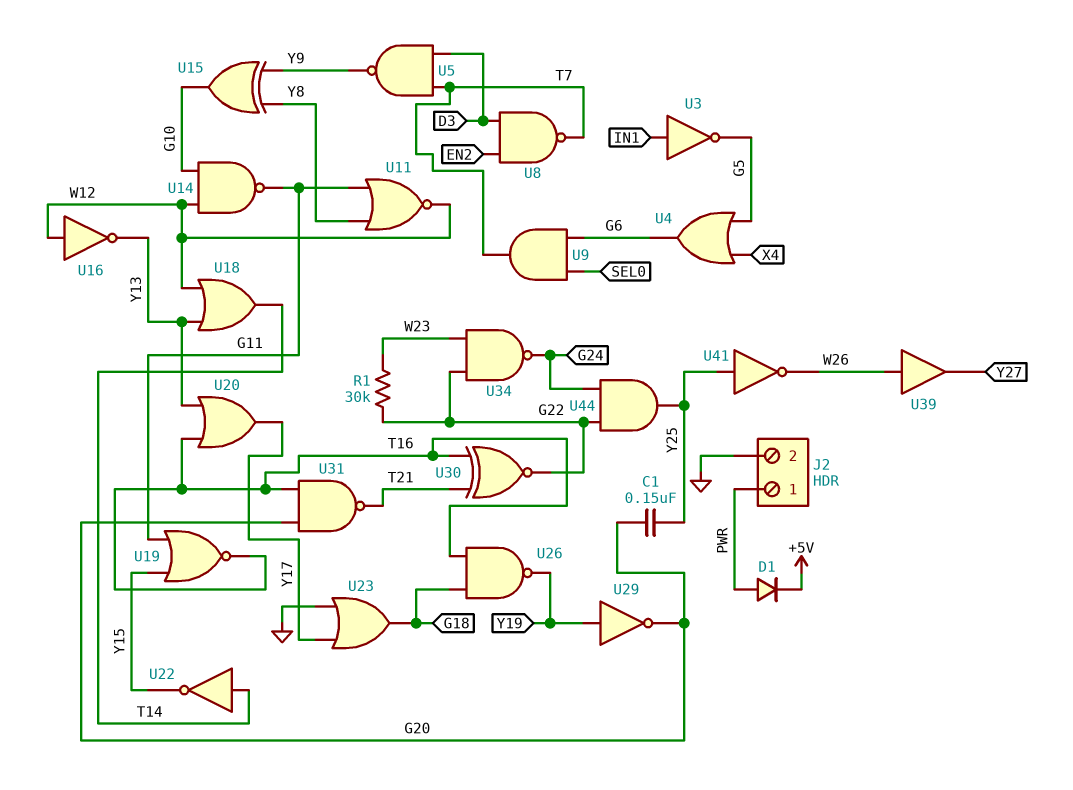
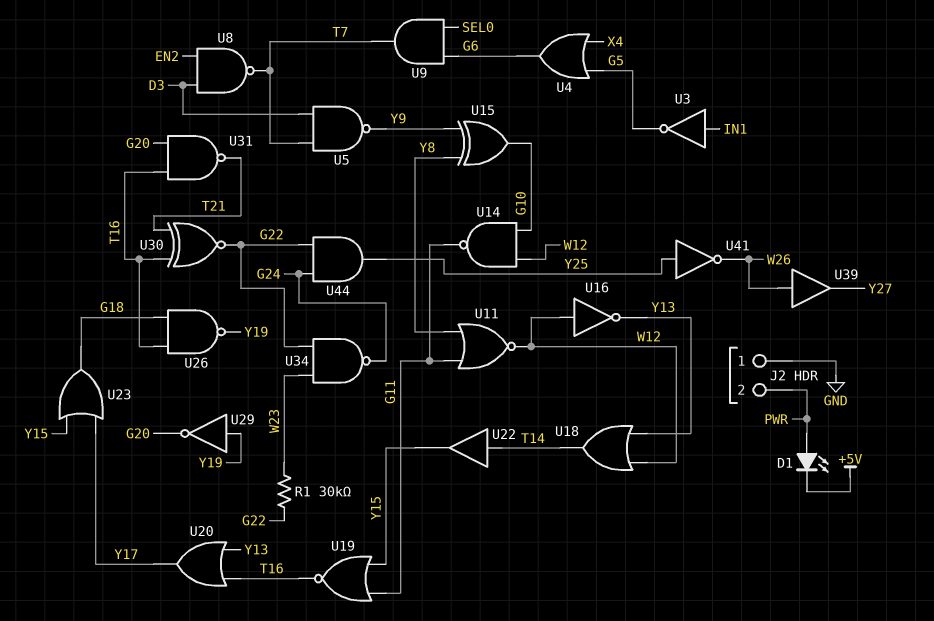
C1: 150nF (G20, Y25) -> none
D1: diode (A PWR, K +5V) -> LED (A PWR, K +5V)
J2 pin 1: PWR -> GND
J2 pin 2: GND -> PWR
U22: NOT (in T14, out Y15) -> buffer (in T14, out Y15)
U23: OR (in GND, in Y17, out G18) -> OR (in Y15, in Y17, out G18)

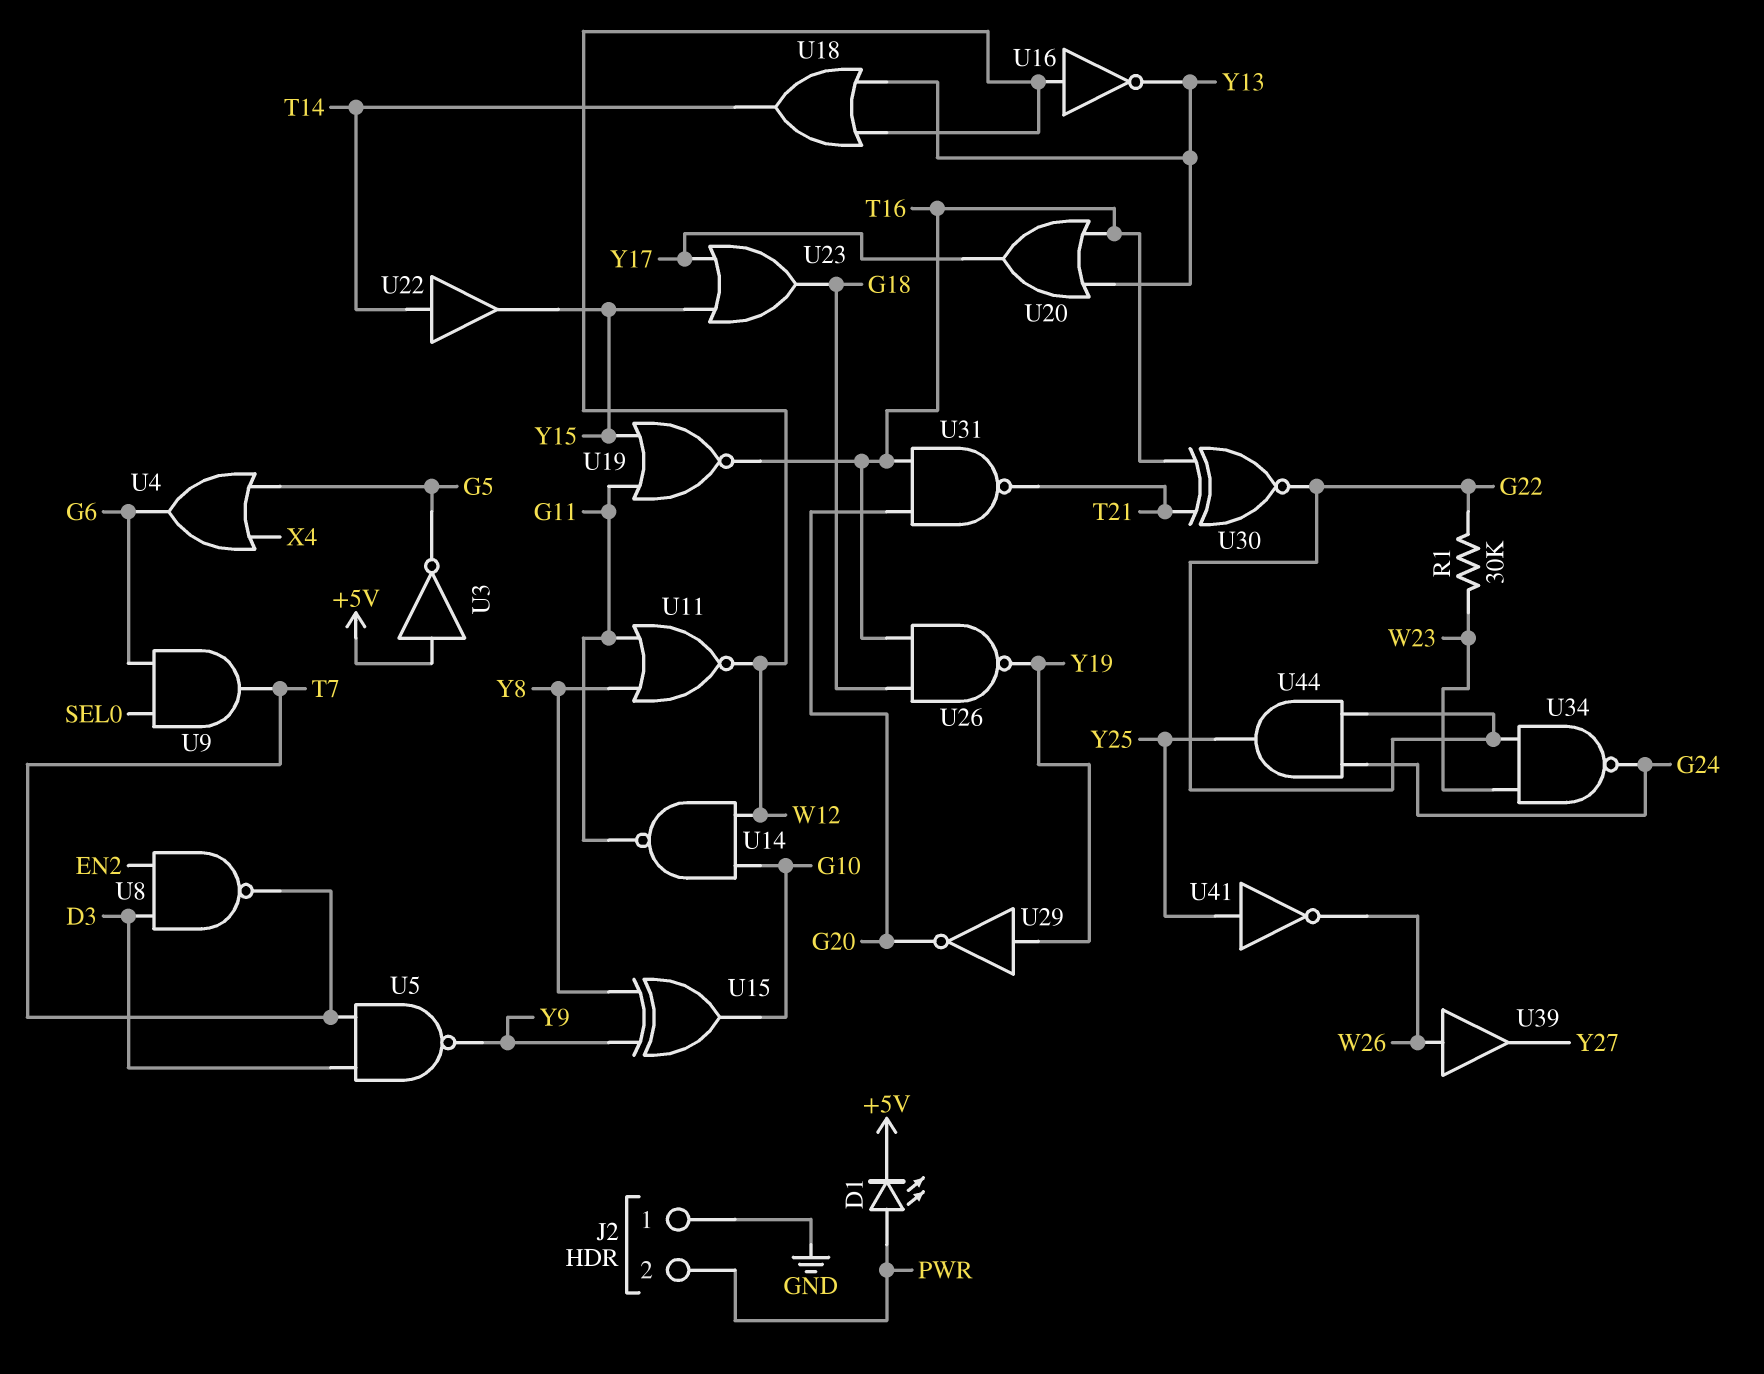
U3: NOT (in IN1, out G5) -> NOT (in +5V, out G5)

